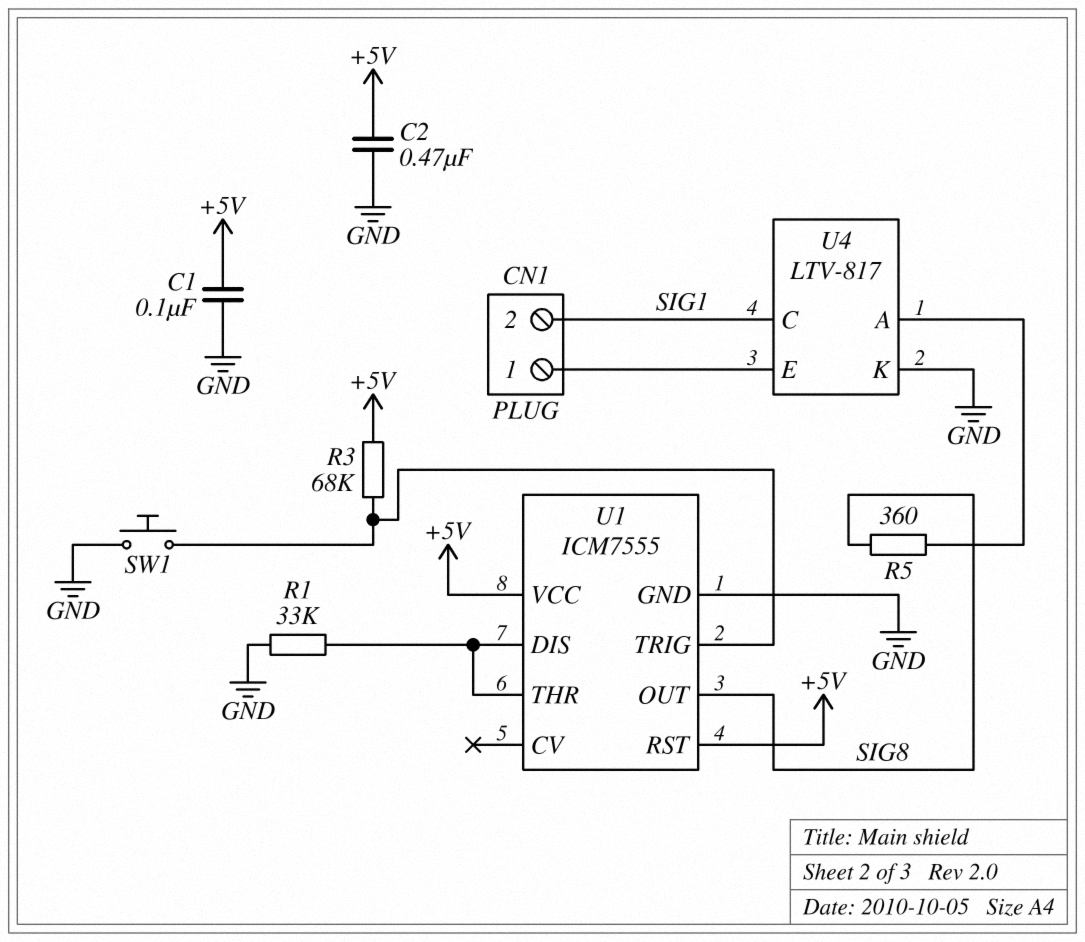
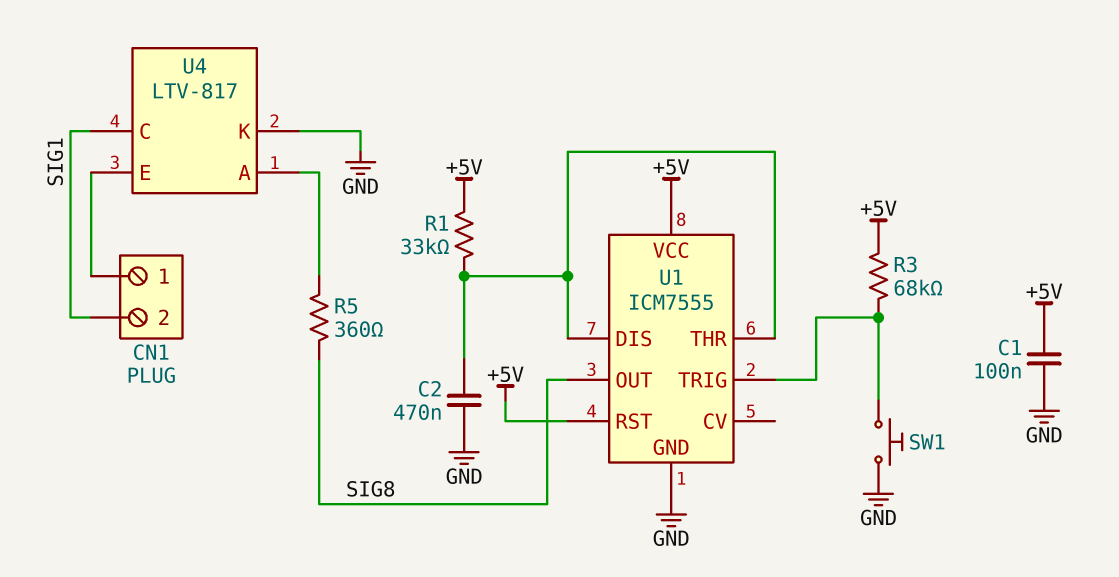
C2: 470nF (+5V, GND) -> 470nF (GND, U1/DIS)
R1: 33k (GND, U1/DIS) -> 33k (+5V, U1/DIS)

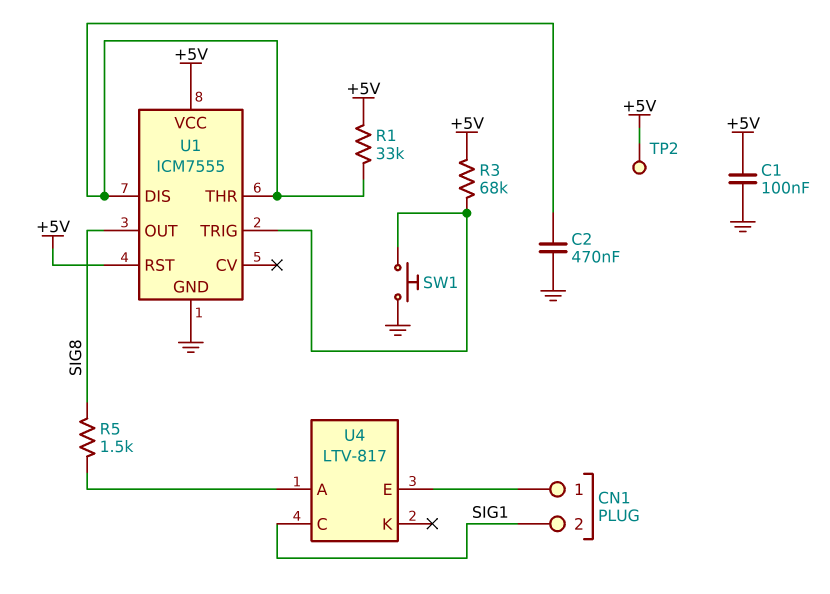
R5: 360 (SIG8, U4/A) -> 1.5k (SIG8, U4/A)
TP2: none -> test point (+5V)
U4 pin K: GND -> none

